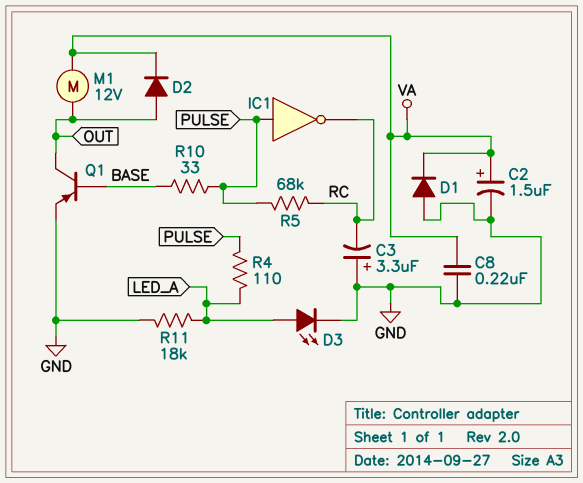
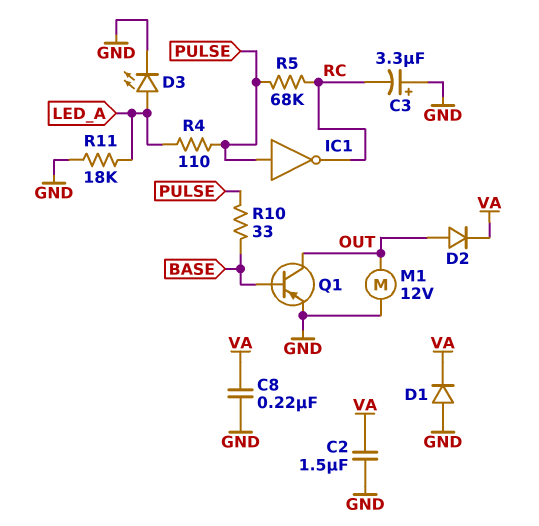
C2: 1.5uF (plus VA, minus GND) -> 1.5uF (GND, VA)
M1: motor 12V (OUT, VA) -> motor 12V (GND, OUT)

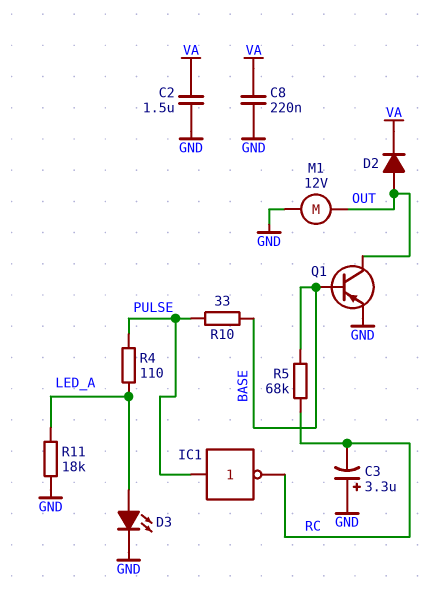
D1: diode (A GND, K VA) -> none
R5: 68k (PULSE, RC) -> 68k (BASE, RC)

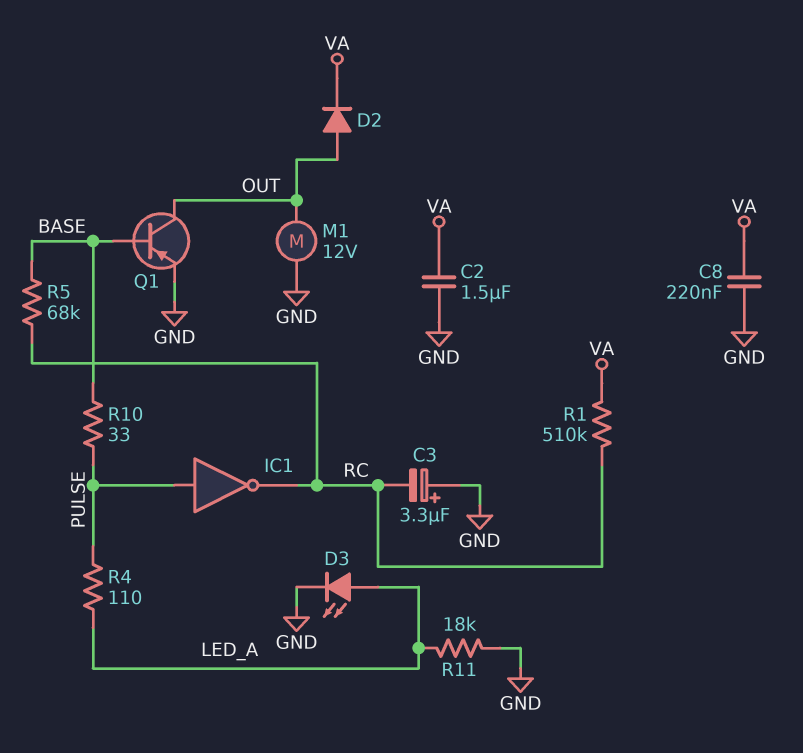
R1: none -> 510k (RC, VA)

